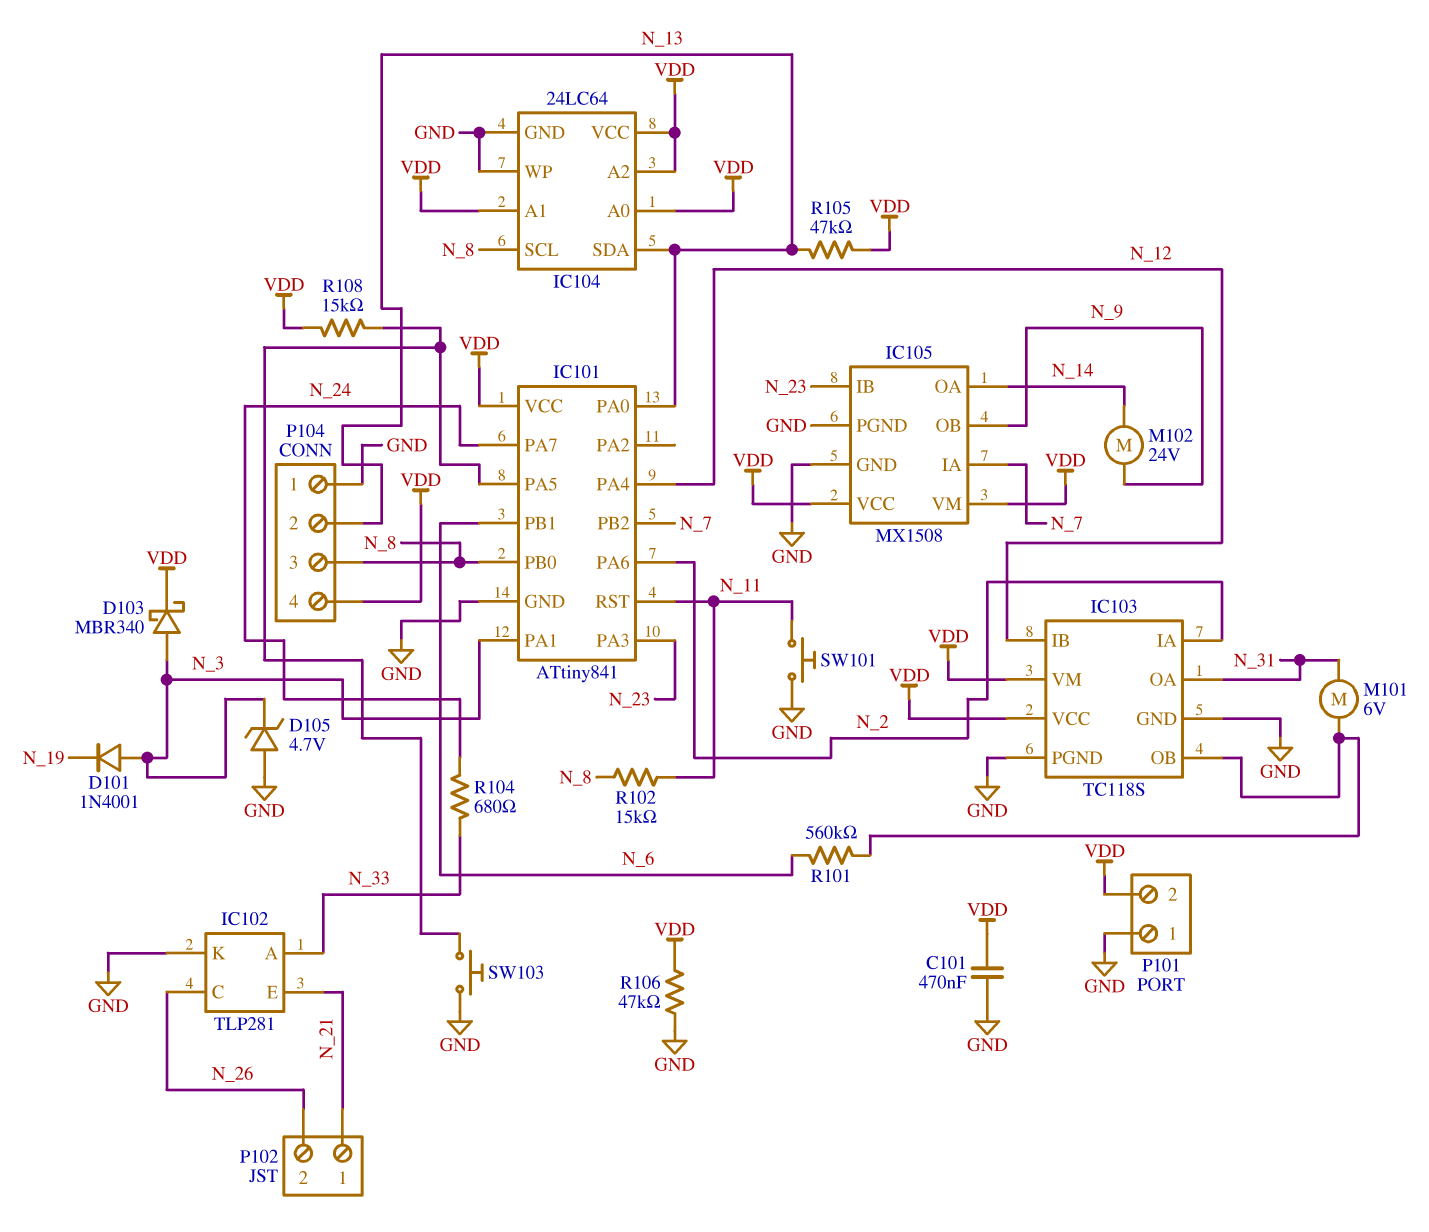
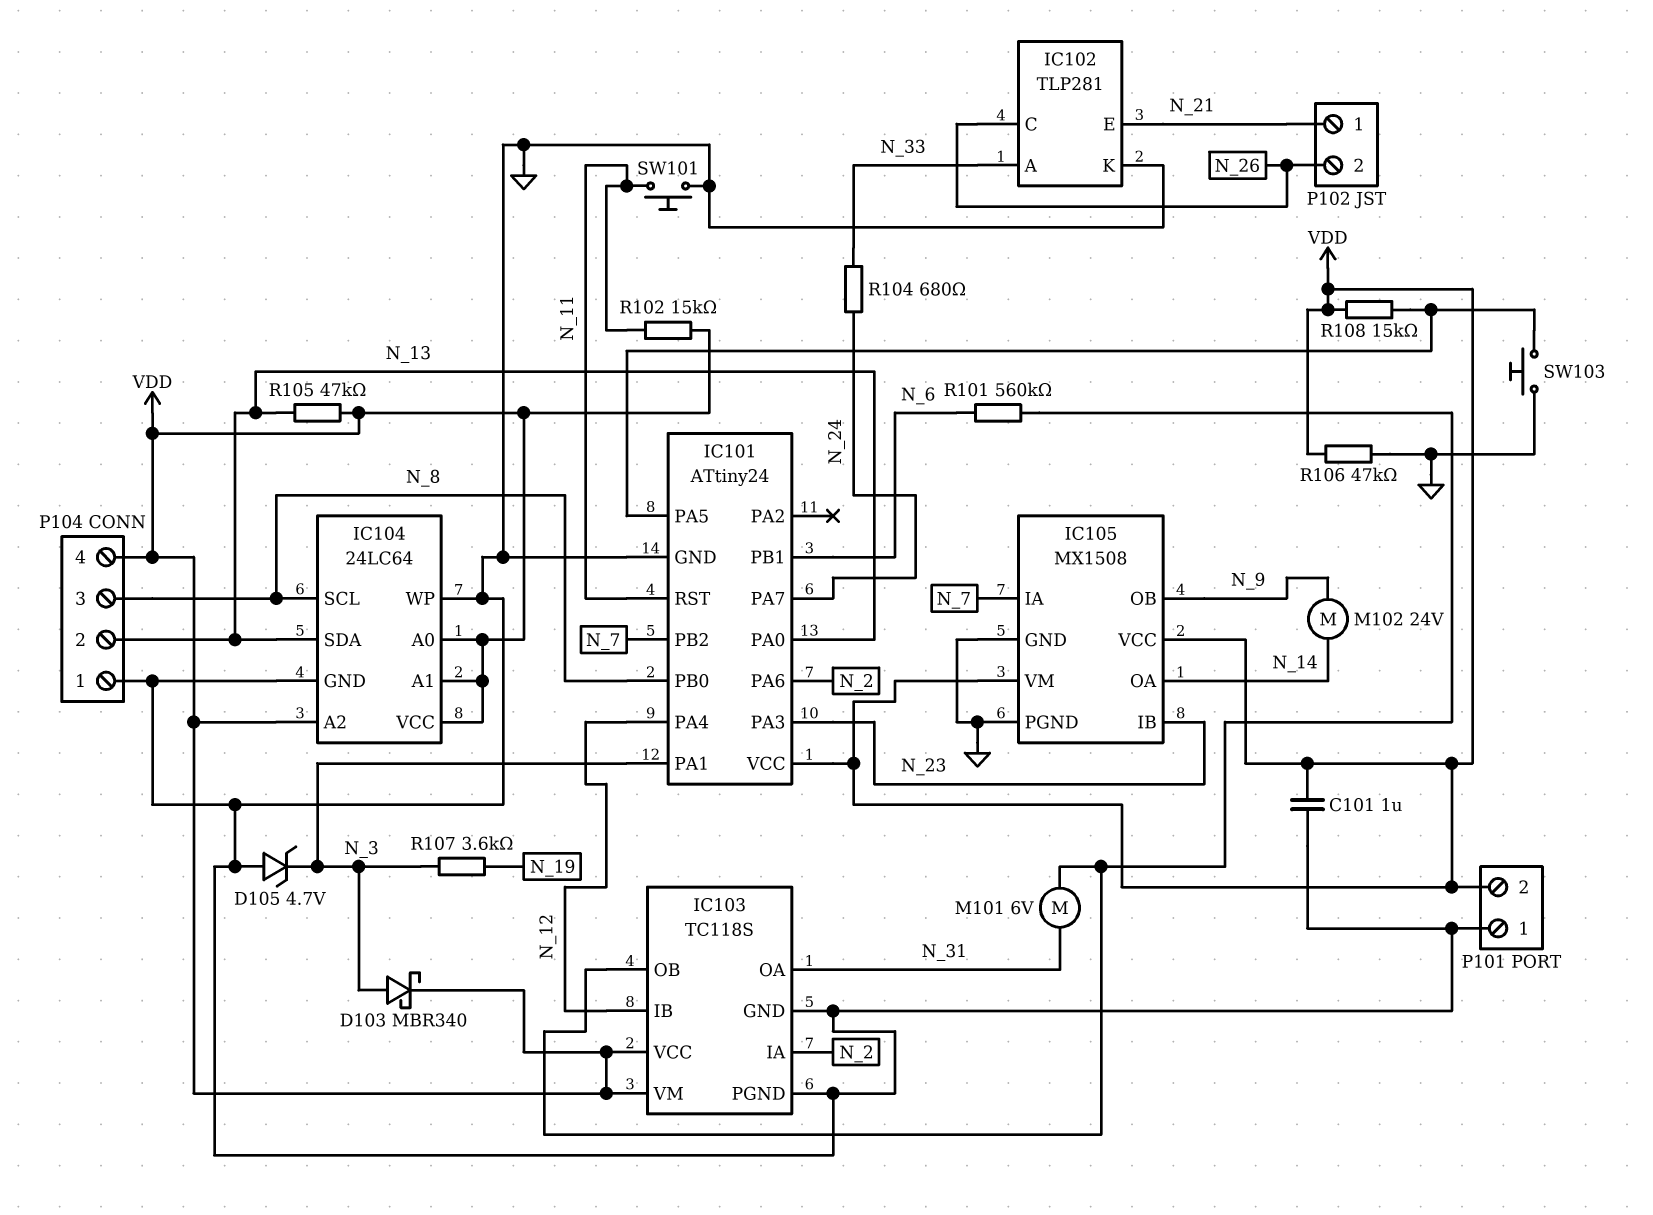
C101: 470nF (GND, VDD) -> 1uF (GND, VDD)
D101: diode 1N4001 (A N_3, K N_19) -> none
IC101: ATtiny841 -> ATtiny24
R102: 15k (N_8, N_11) -> 15k (N_11, VDD)
R107: none -> 3.6k (N_3, N_19)

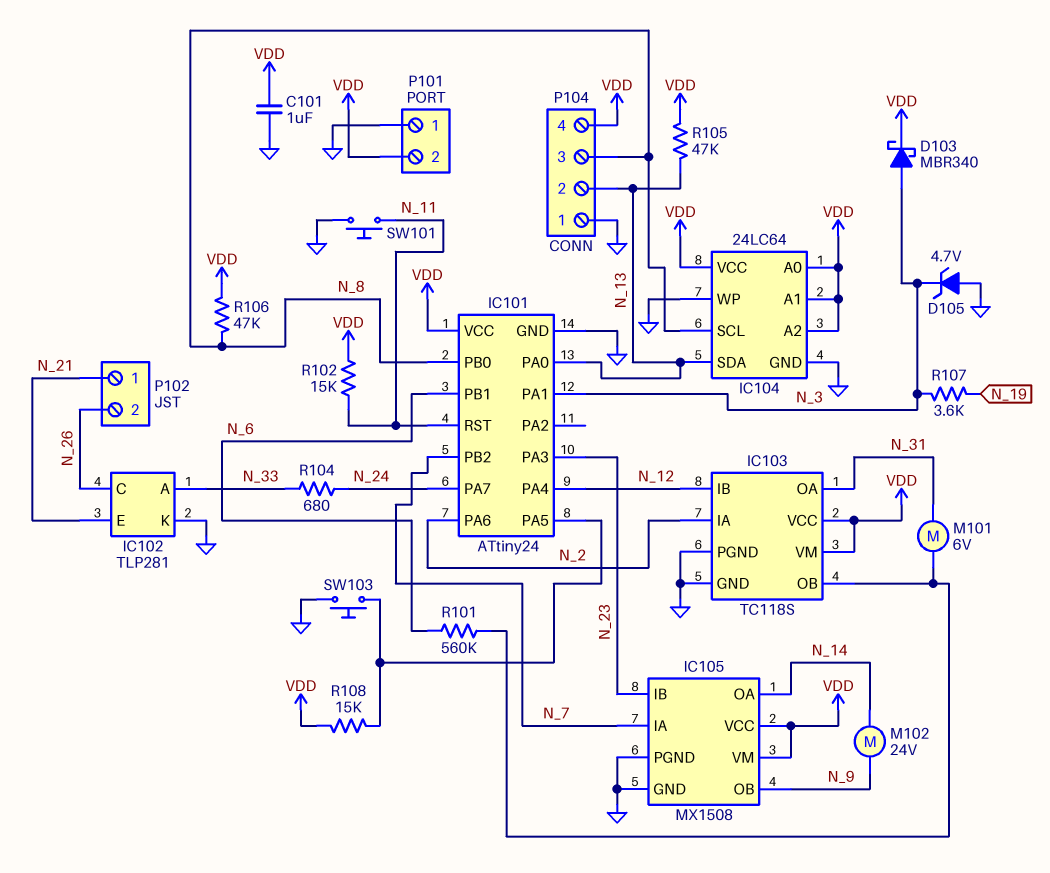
R106: 47k (GND, VDD) -> 47k (N_8, VDD)

